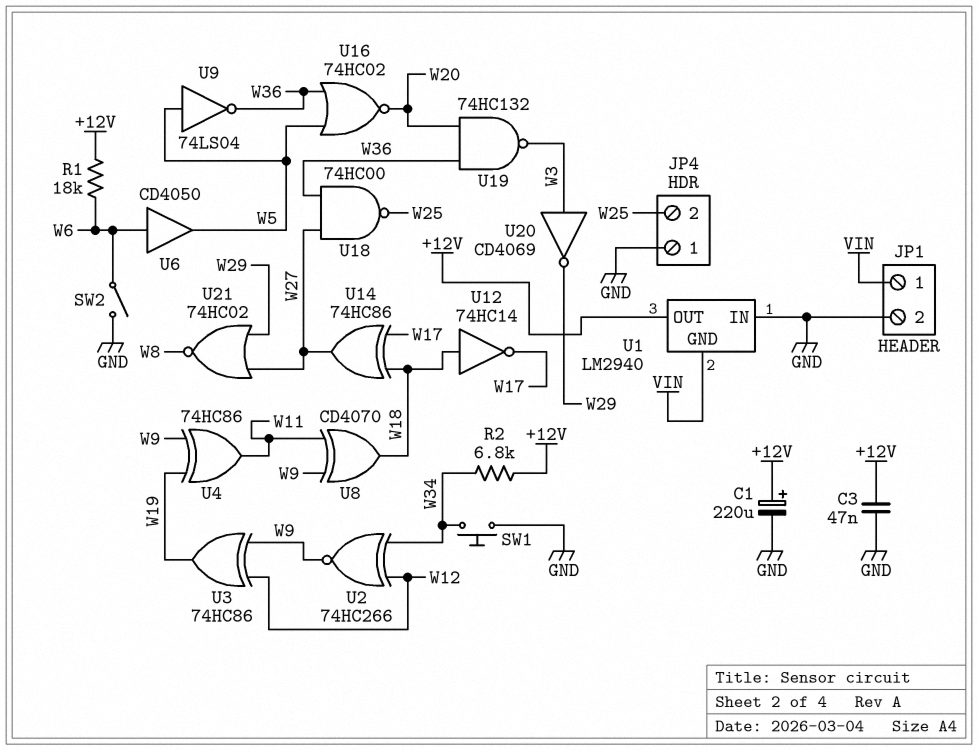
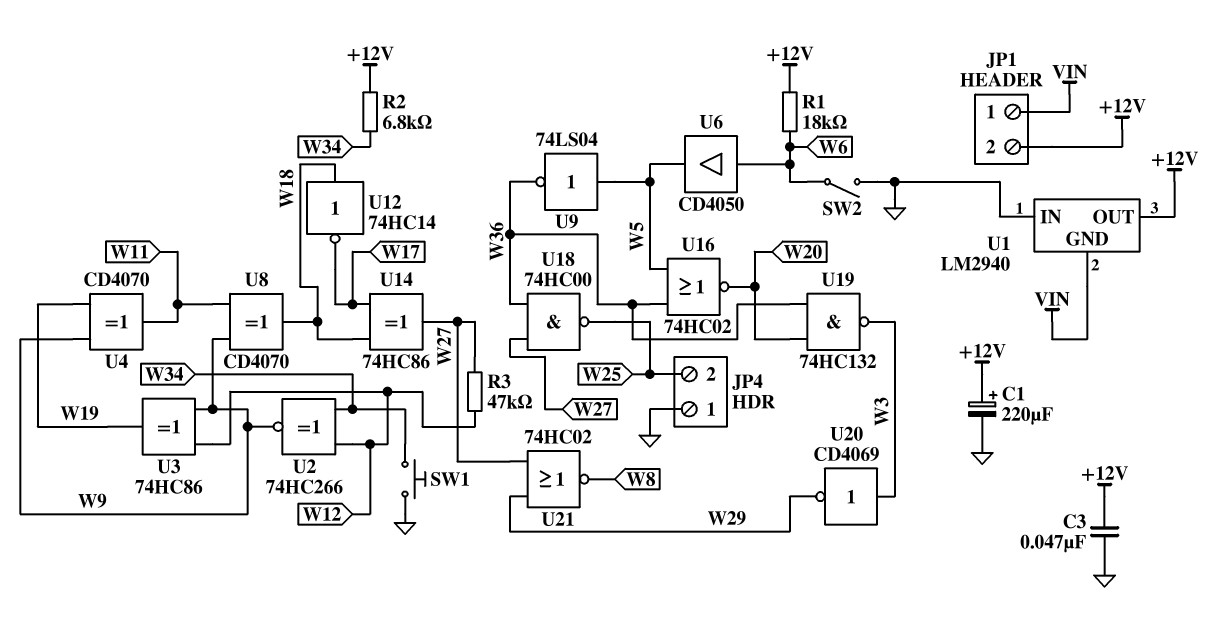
JP1 pin 2: GND -> +12V
R3: none -> 47k (W12, W27)
U4: XOR 74HC86 (in W9, in W19, out W11) -> XOR CD4070 (in W9, in W19, out W11)

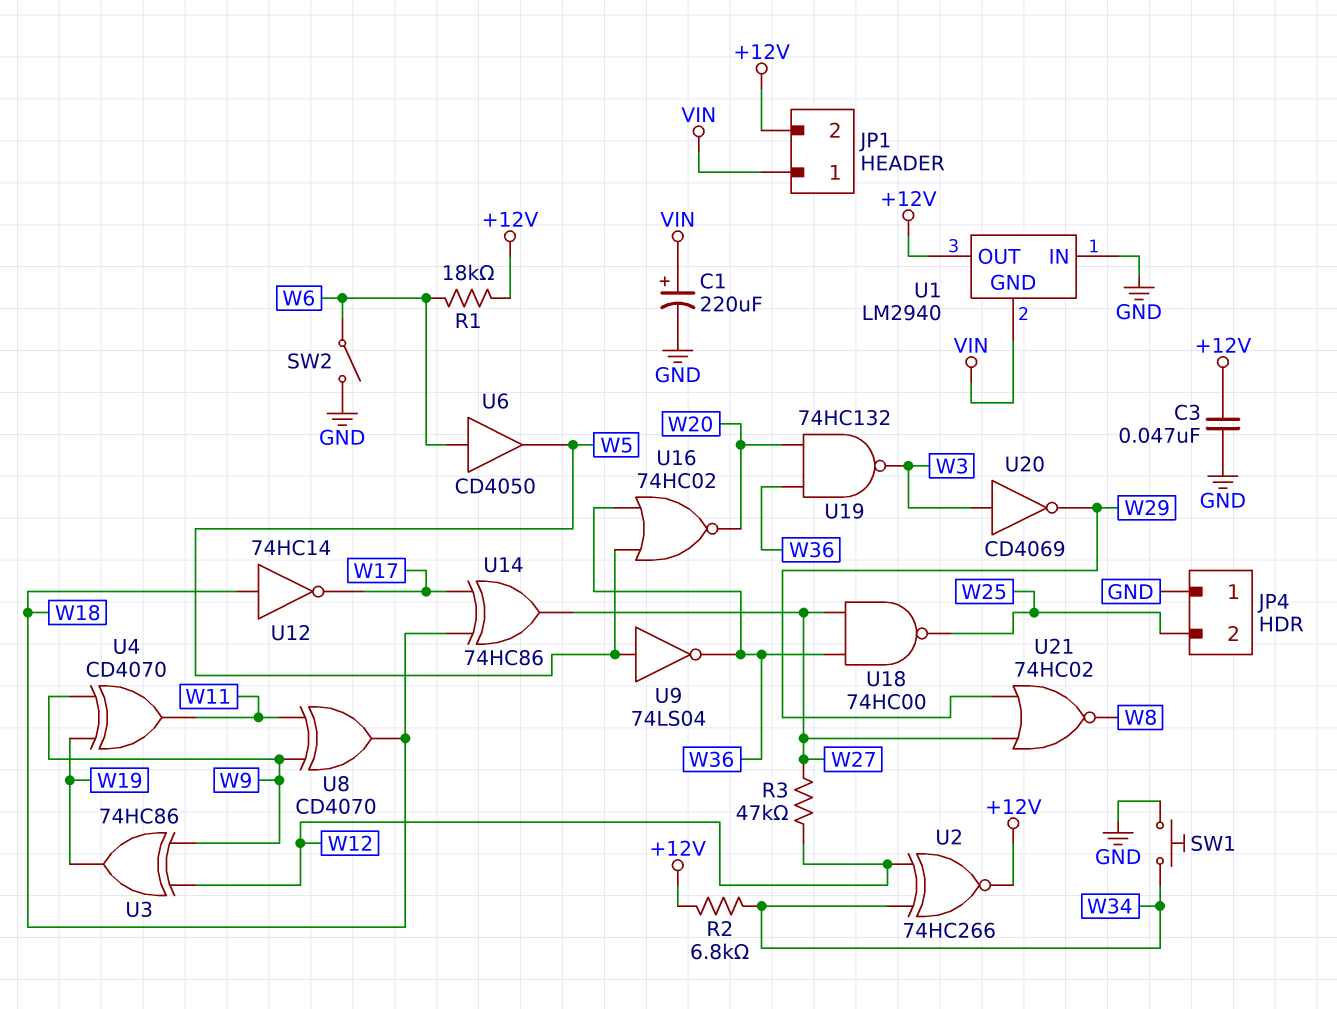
C1: 220uF (plus +12V, minus GND) -> 220uF (plus VIN, minus GND)
U2: XNOR 74HC266 (in W12, in W34, out W9) -> XNOR 74HC266 (in W12, in W34, out +12V)

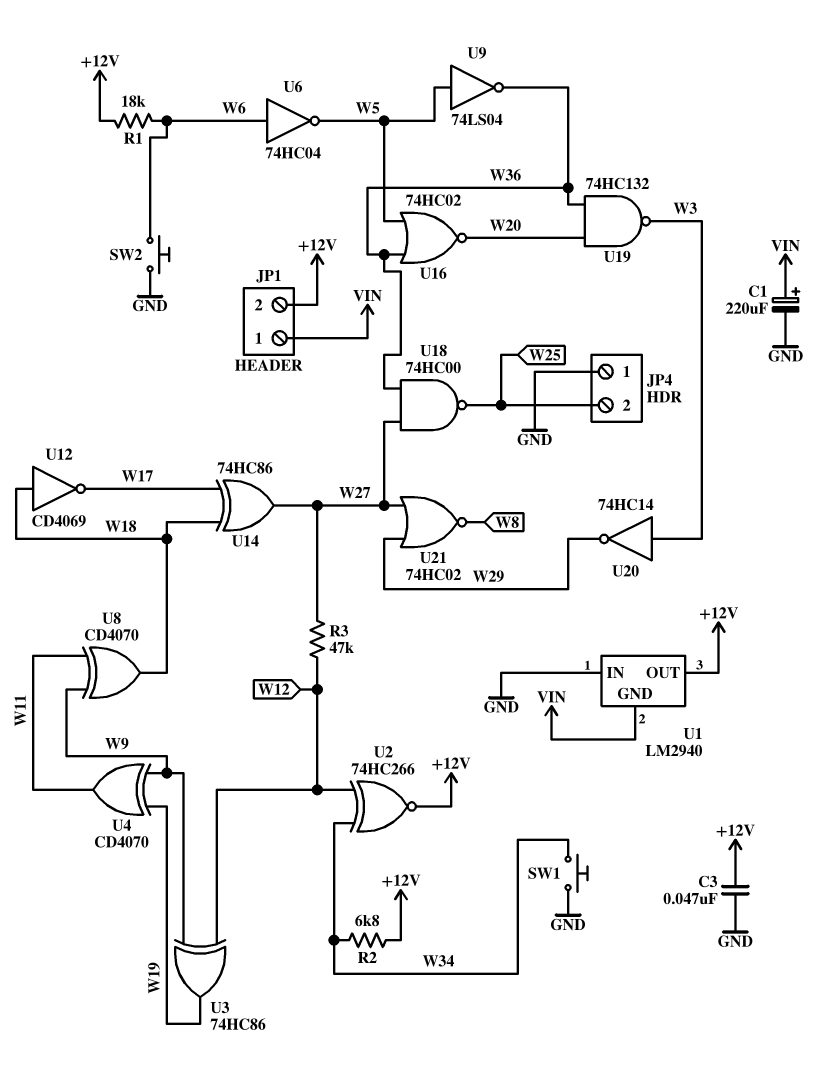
SW2: switch (GND, W6) -> button (GND, W6)
U6: buffer CD4050 (in W6, out W5) -> NOT 74HC04 (in W6, out W5)
U12: NOT 74HC14 (in W18, out W17) -> NOT CD4069 (in W18, out W17)
U20: NOT CD4069 (in W3, out W29) -> NOT 74HC14 (in W3, out W29)

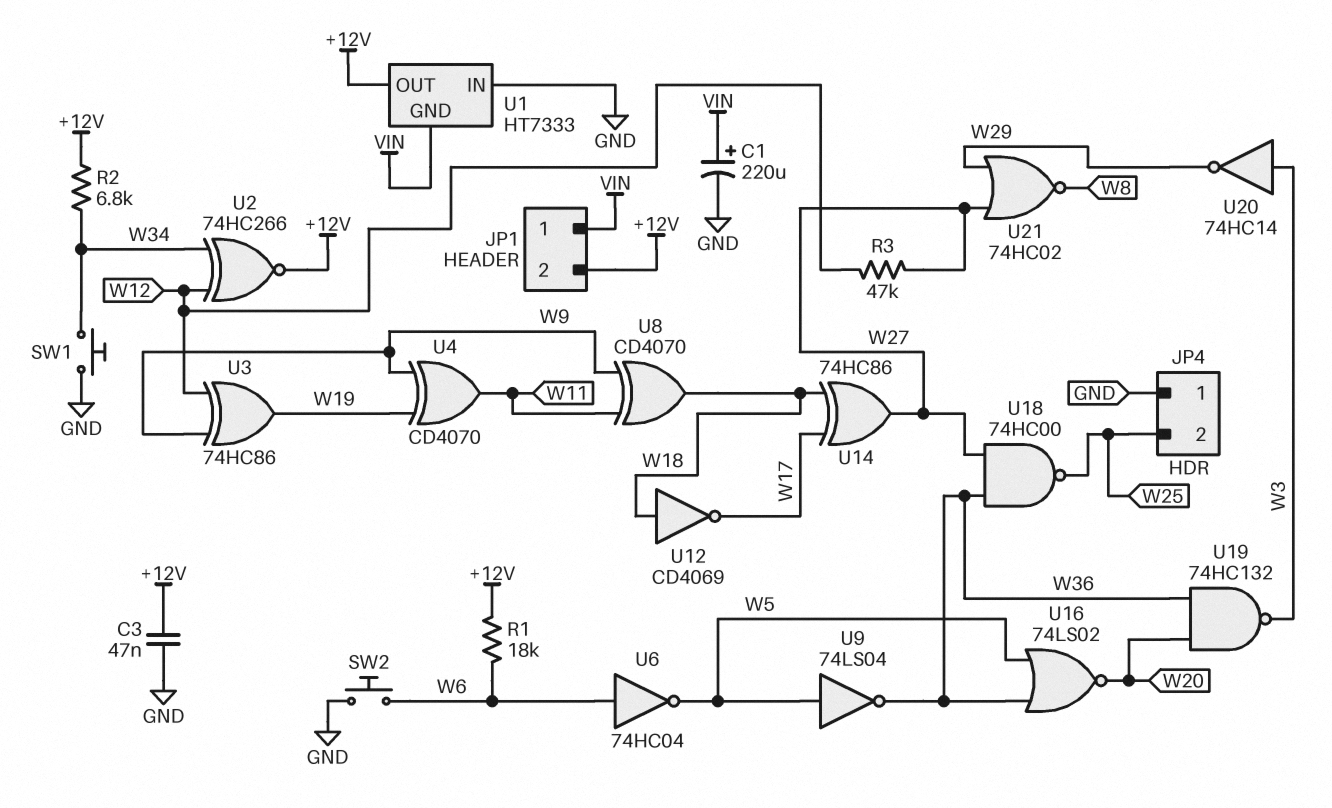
U1: LM2940 -> HT7333
U16: NOR 74HC02 (in W5, in W36, out W20) -> NOR 74LS02 (in W5, in W36, out W20)

